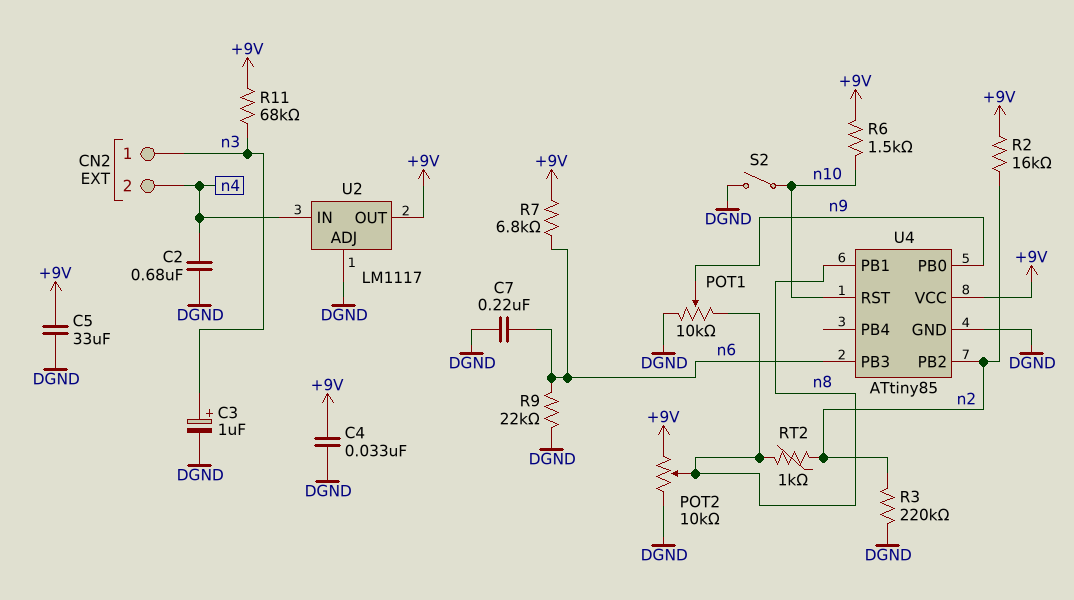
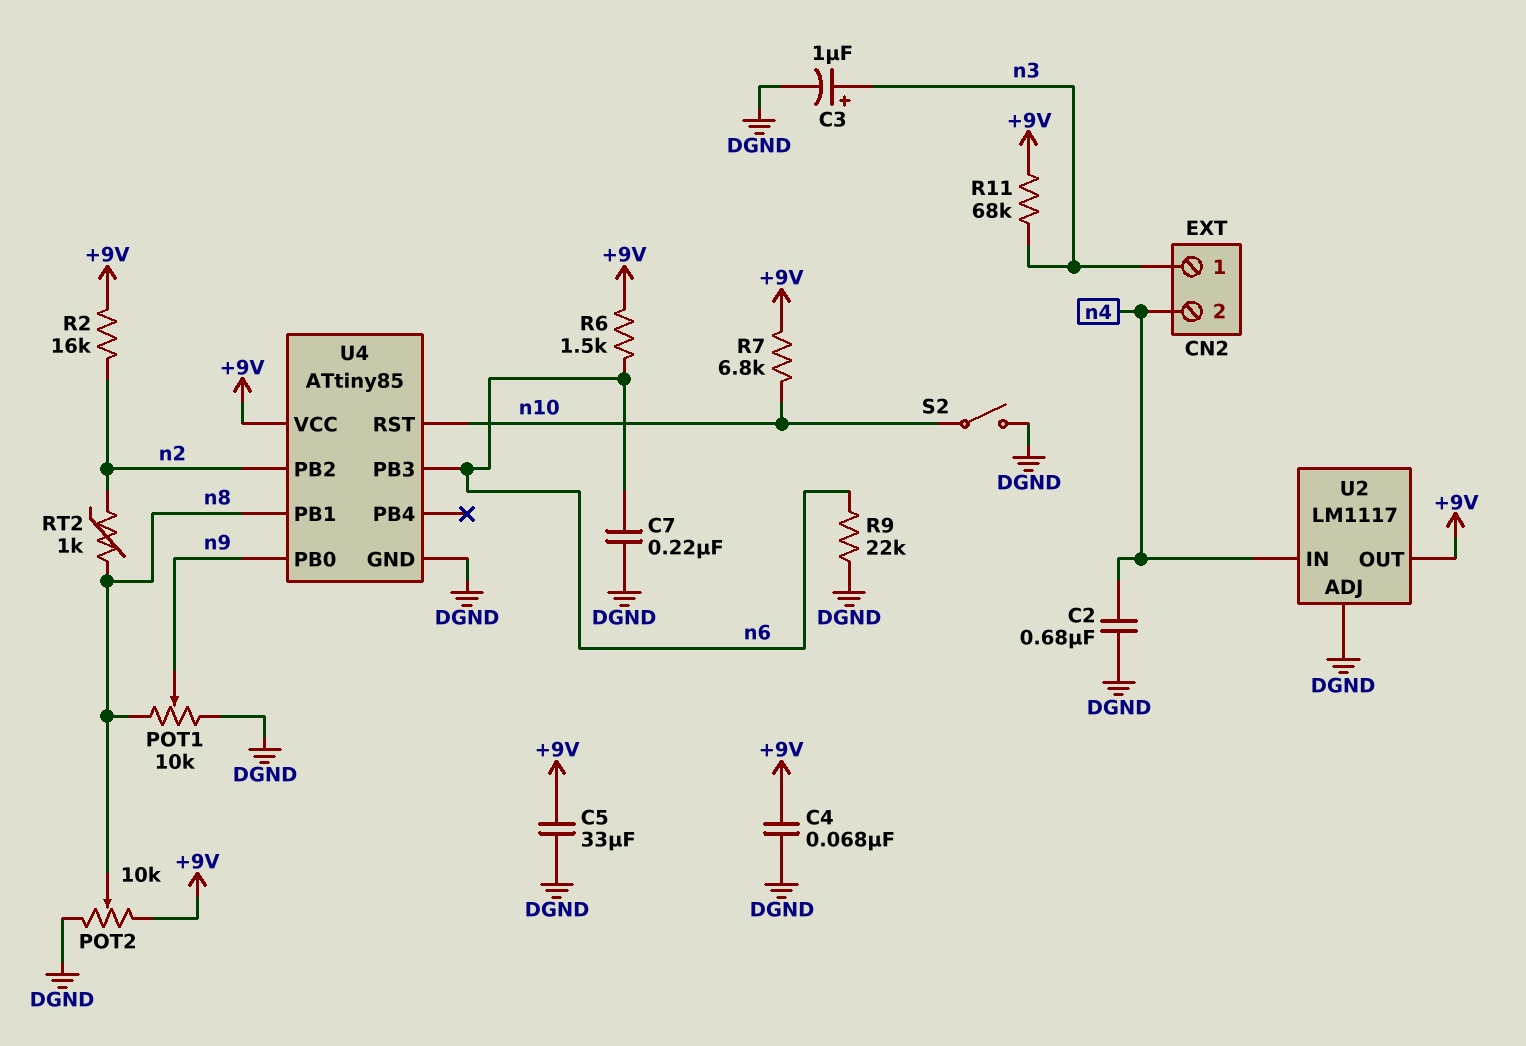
C4: 33nF (+9V, DGND) -> 68nF (+9V, DGND)
R3: 220k (DGND, n2) -> none
R6: 1.5k (+9V, n10) -> 1.5k (+9V, n6)
R7: 6.8k (+9V, n6) -> 6.8k (+9V, n10)

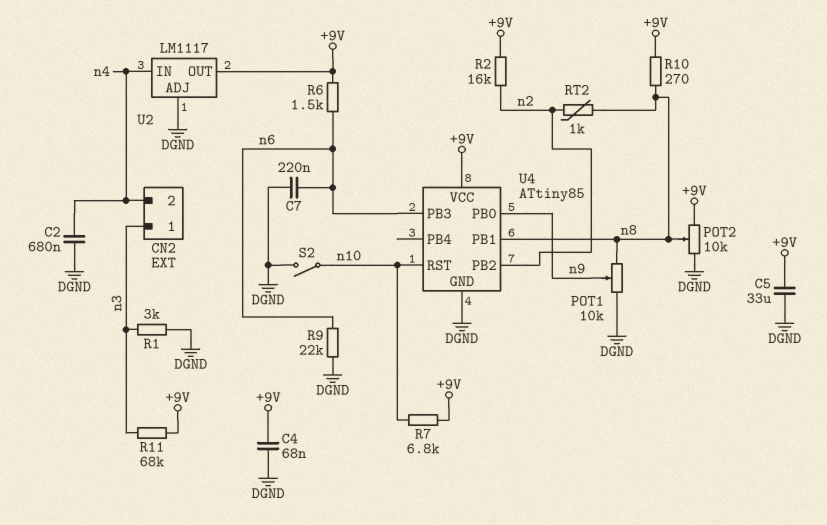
C3: 1uF (plus n3, minus DGND) -> none
R1: none -> 3k (DGND, n3)
R10: none -> 270 (+9V, n8)

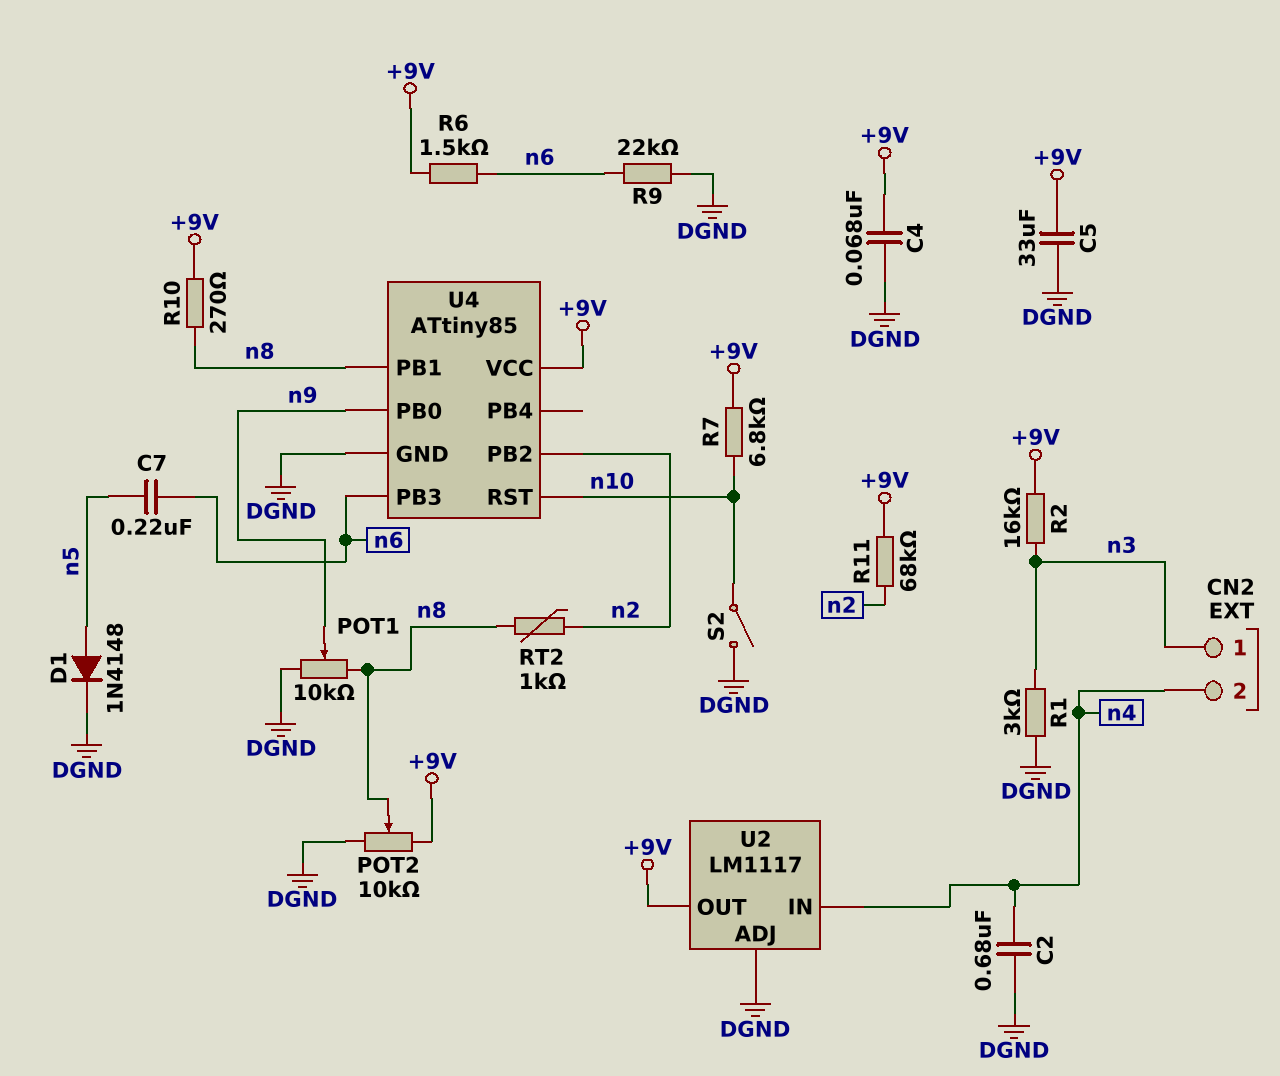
C7: 220nF (DGND, n6) -> 220nF (n5, n6)
D1: none -> diode 1N4148 (A n5, K DGND)
R2: 16k (+9V, n2) -> 16k (+9V, n3)
R11: 68k (+9V, n3) -> 68k (+9V, n2)

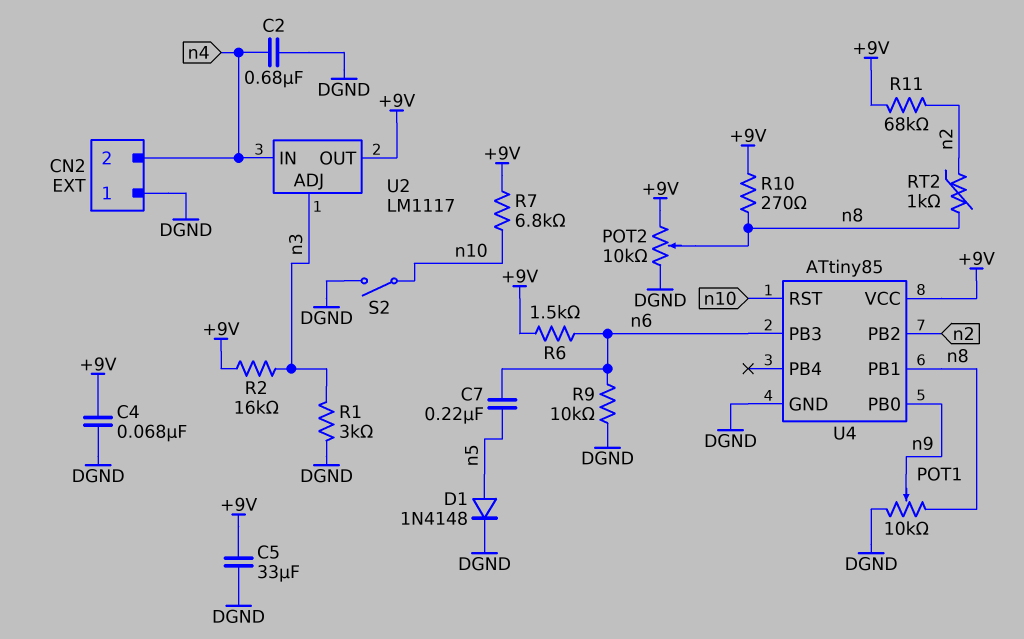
CN2 pin 1: n3 -> DGND
R9: 22k (DGND, n6) -> 10k (DGND, n6)
U2 pin ADJ: DGND -> n3

